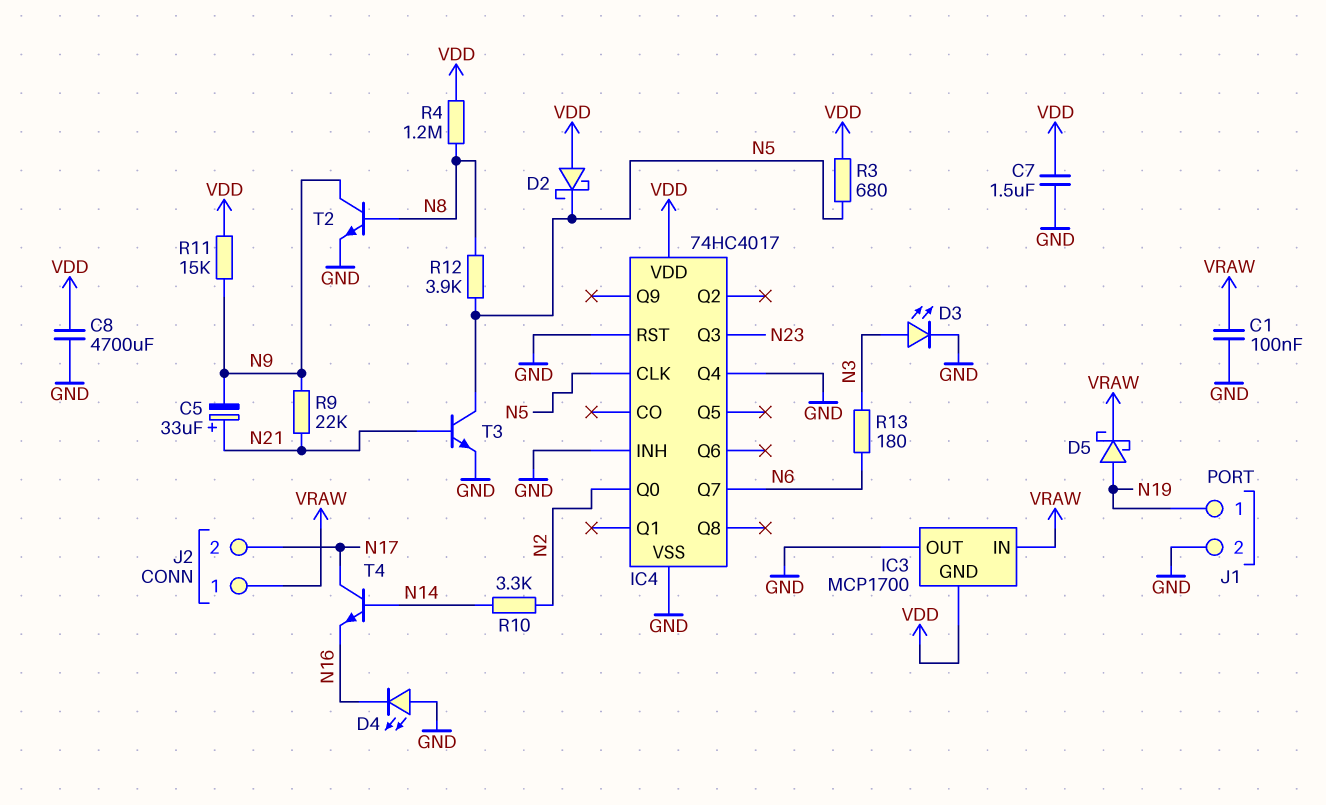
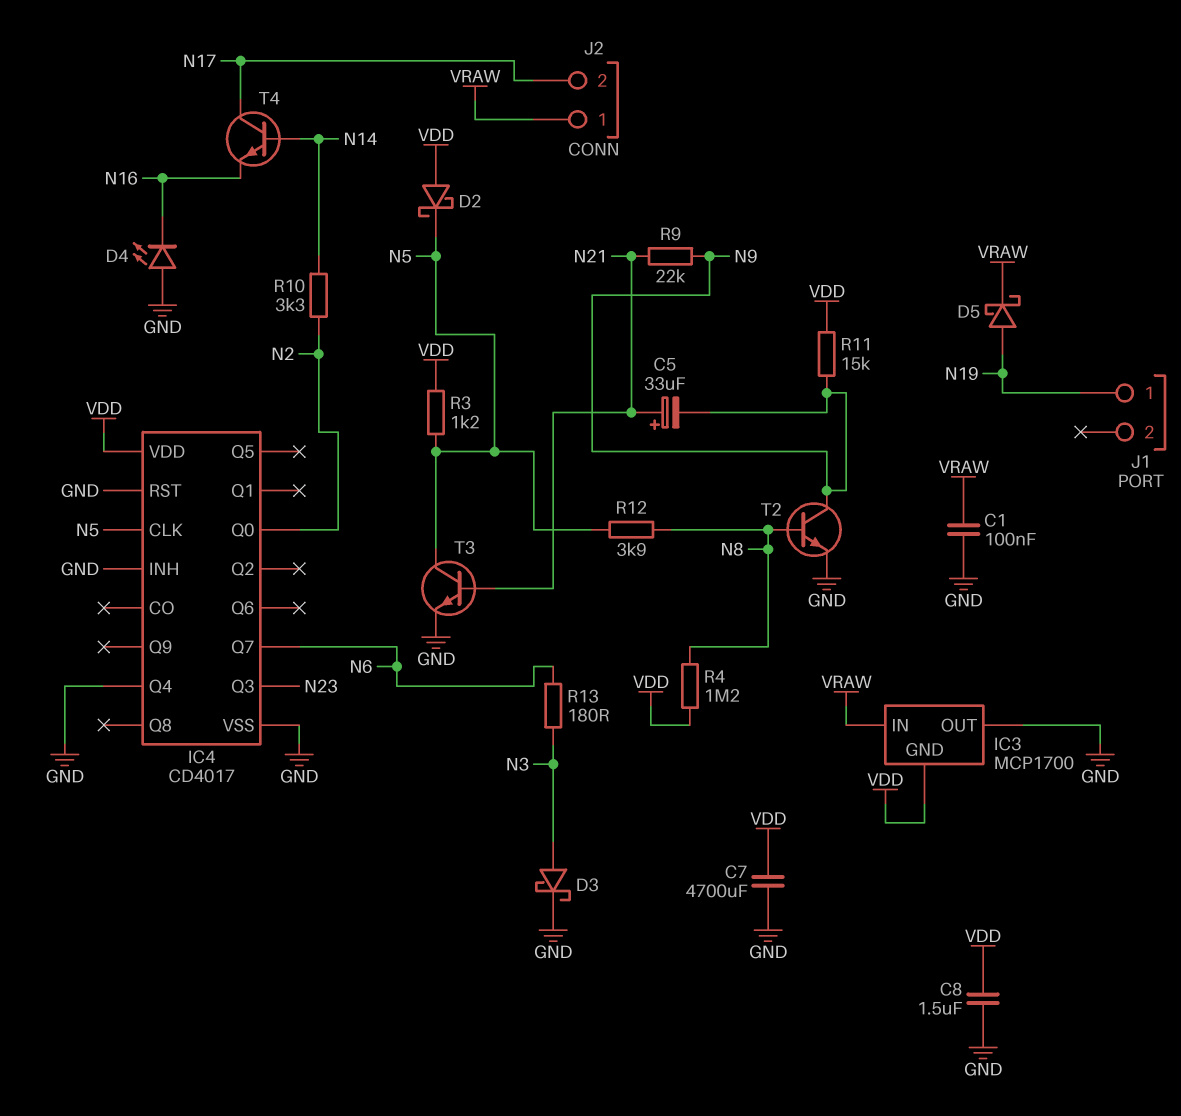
C7: 1.5uF (GND, VDD) -> 4700uF (GND, VDD)
C8: 4700uF (GND, VDD) -> 1.5uF (GND, VDD)
D3: LED (A N3, K GND) -> schottky (A N3, K GND)
IC4: 74HC4017 -> CD4017
J1 pin 2: GND -> none
R3: 680 (N5, VDD) -> 1.2k (N5, VDD)

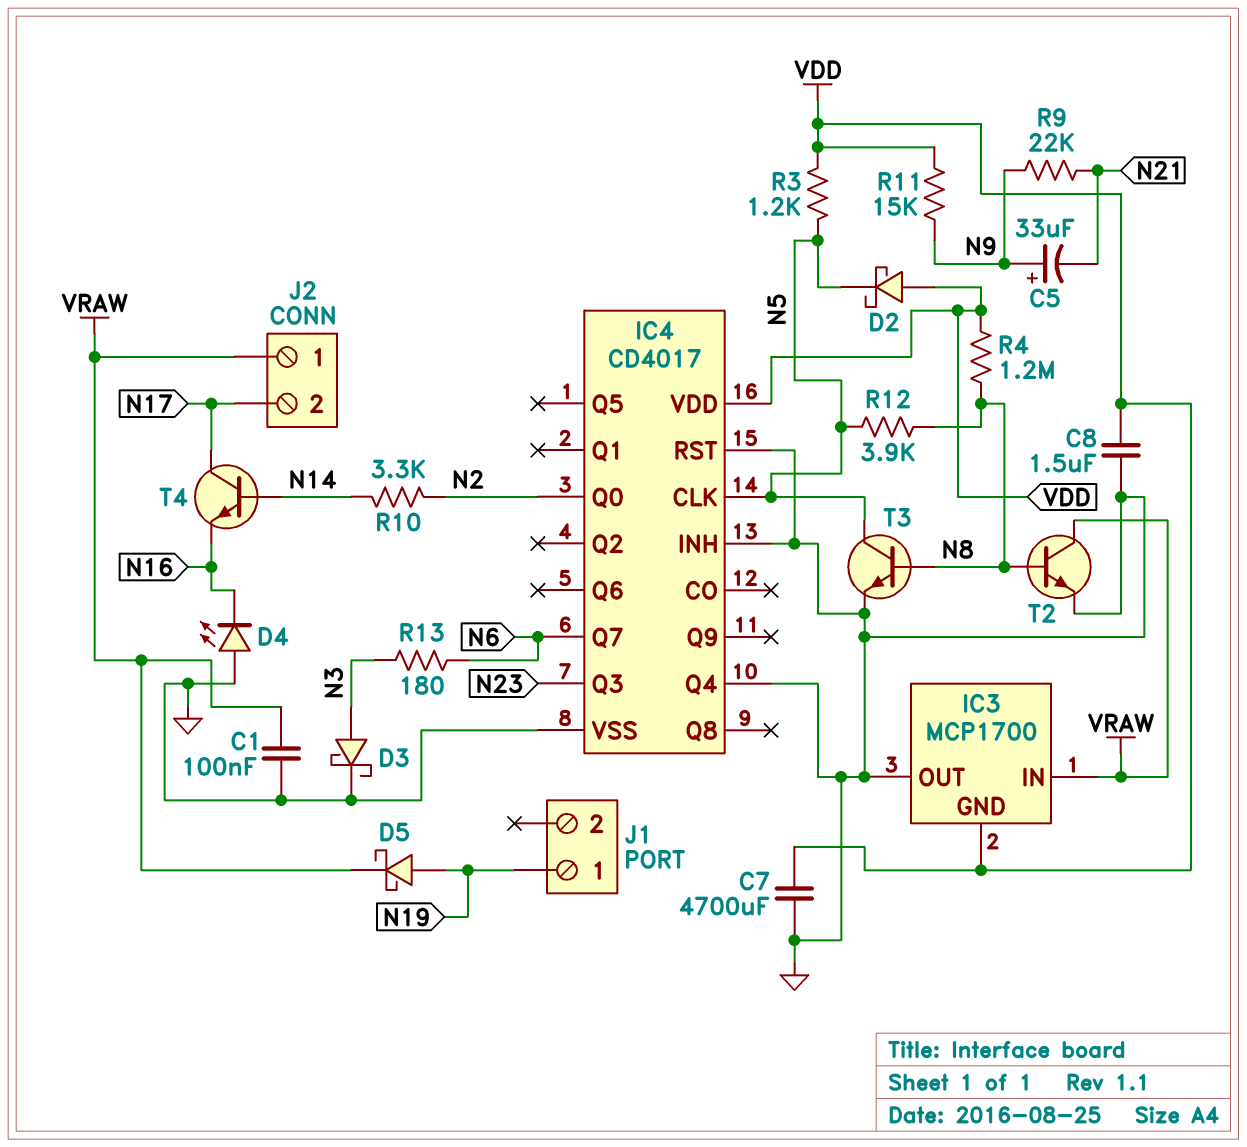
C5: 33uF (plus N21, minus N9) -> 33uF (plus N9, minus N21)
T2: NPN (B N8, C N9, E GND) -> NPN (B N8, C VRAW, E GND)
T3: NPN (B N21, C N5, E GND) -> NPN (B N8, C N5, E GND)

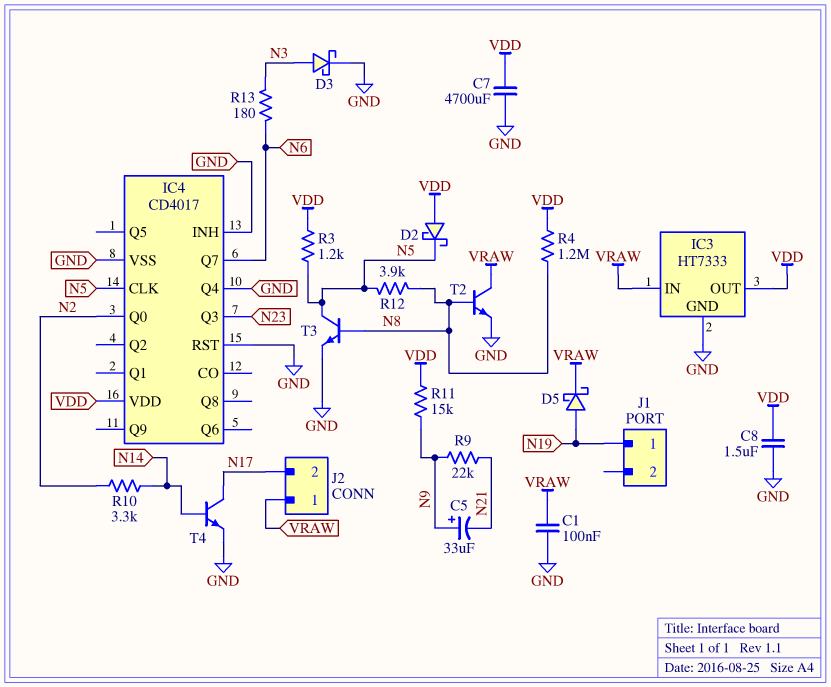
D4: LED (A GND, K N16) -> none
IC3: MCP1700 -> HT7333
IC3 pin GND: VDD -> GND
IC3 pin OUT: GND -> VDD
T4: NPN (B N14, C N17, E N16) -> NPN (B N14, C N17, E GND)

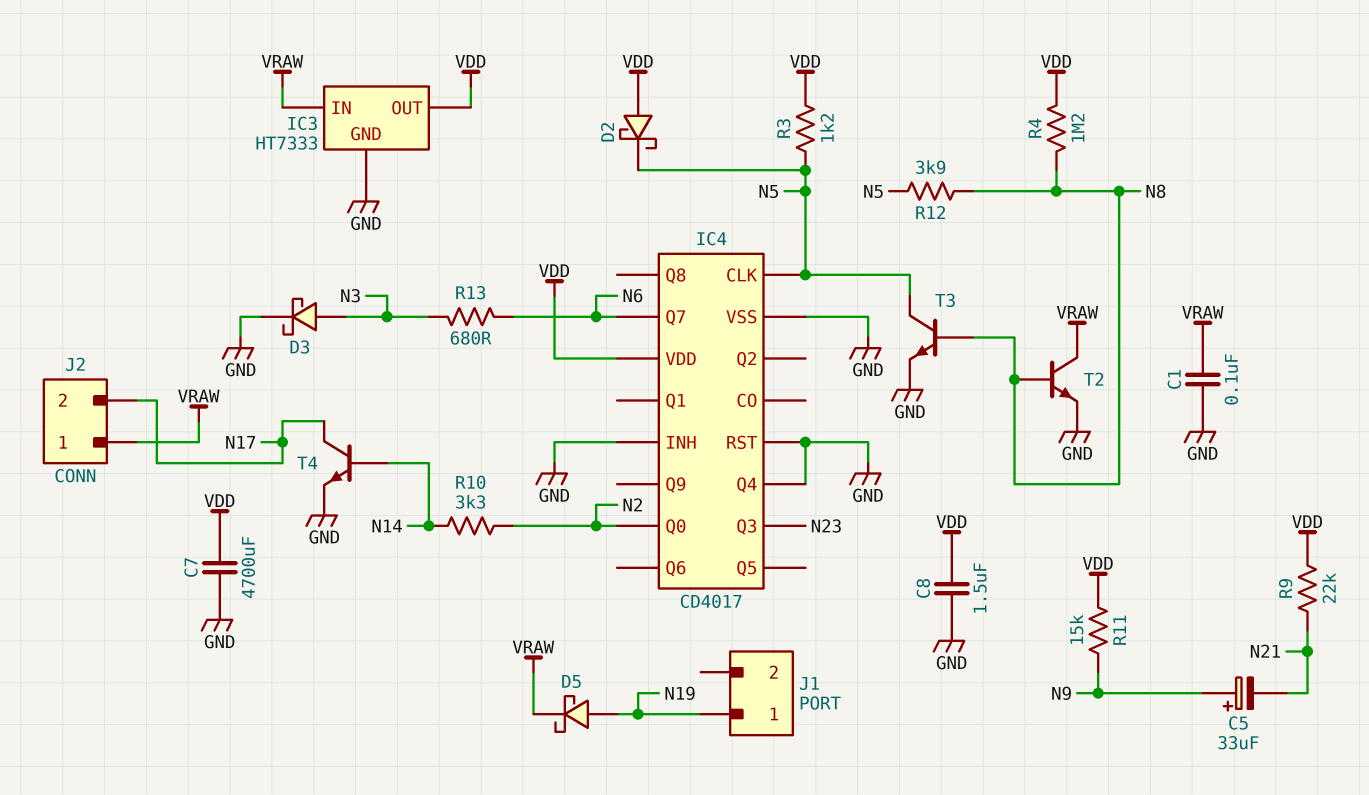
R9: 22k (N9, N21) -> 22k (N21, VDD)
R13: 180 (N3, N6) -> 680 (N3, N6)

